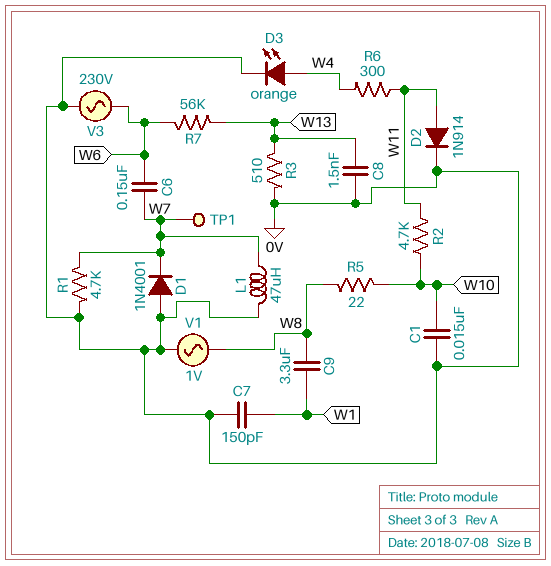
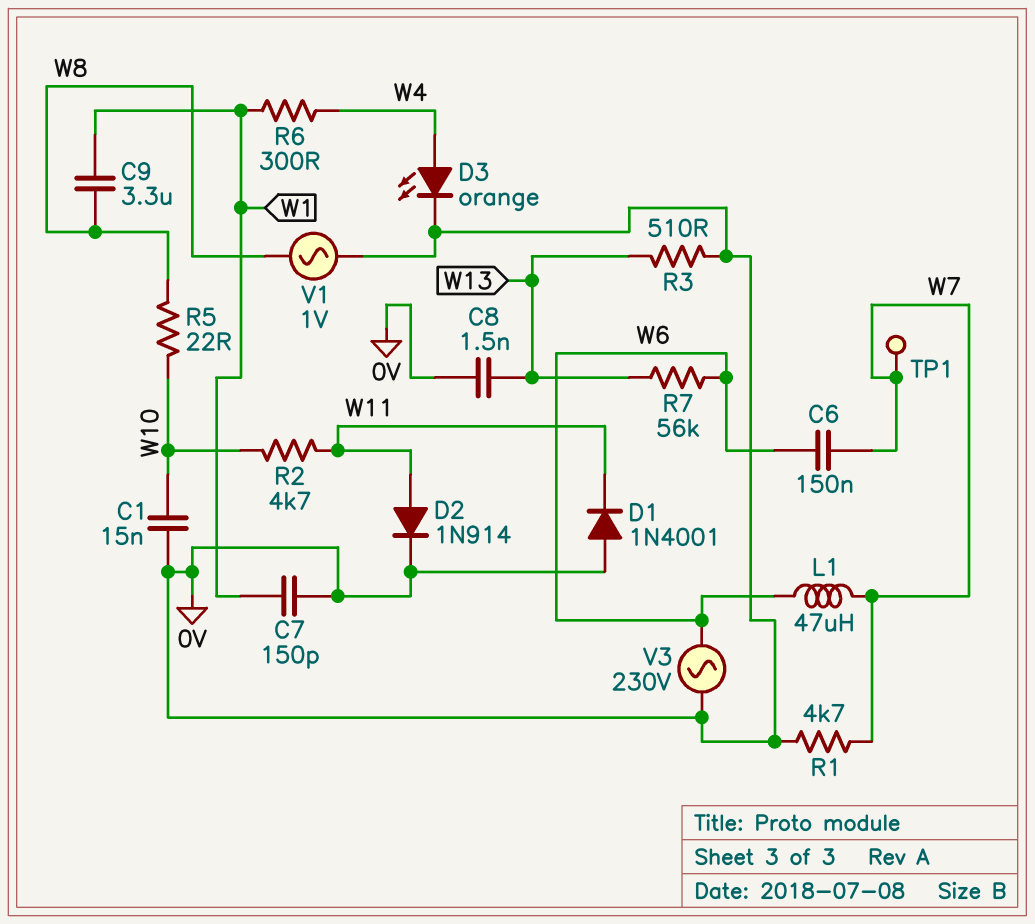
D1: diode 1N4001 (A 0V, K W7) -> diode 1N4001 (A 0V, K W11)
L1: 47uH (0V, W7) -> 47uH (W6, W7)
R6: 300 (W4, W11) -> 300 (W1, W4)

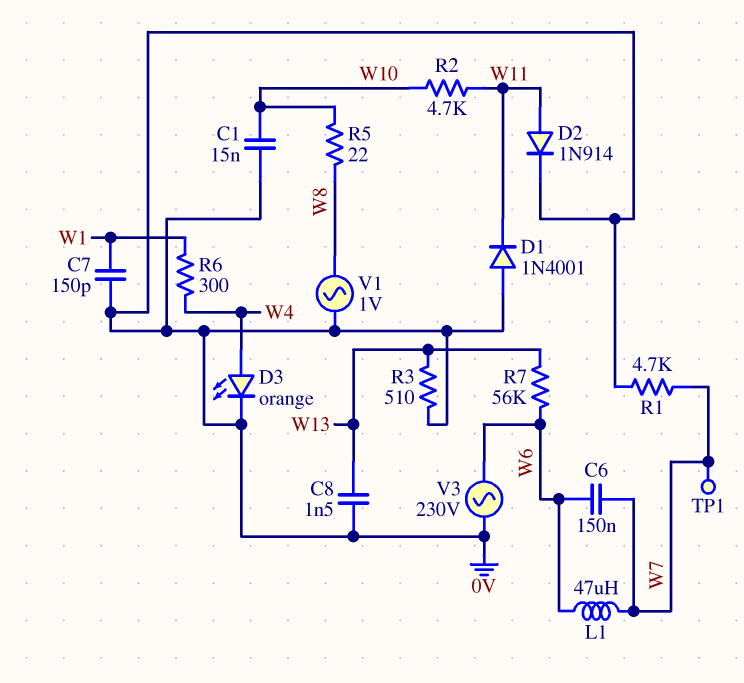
C9: 3.3uF (W1, W8) -> none

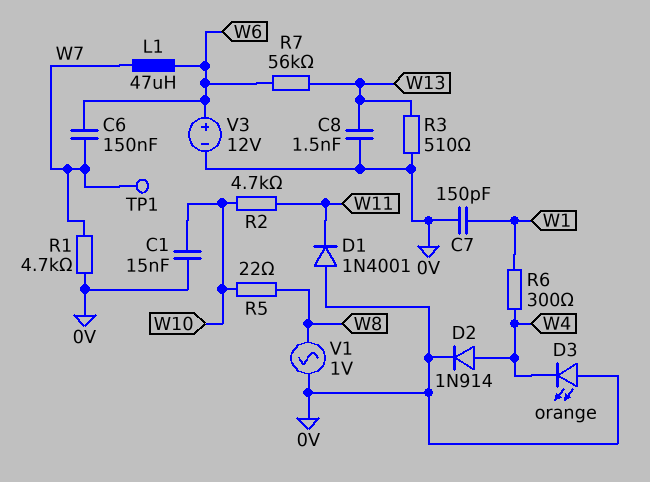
D2: diode 1N914 (A W11, K 0V) -> diode 1N914 (A W4, K 0V)
D3: LED orange (A W4, K 0V) -> LED orange (A 0V, K W4)
V3: AC 230V (0V, W6) -> 12V (plus W6, minus 0V)

